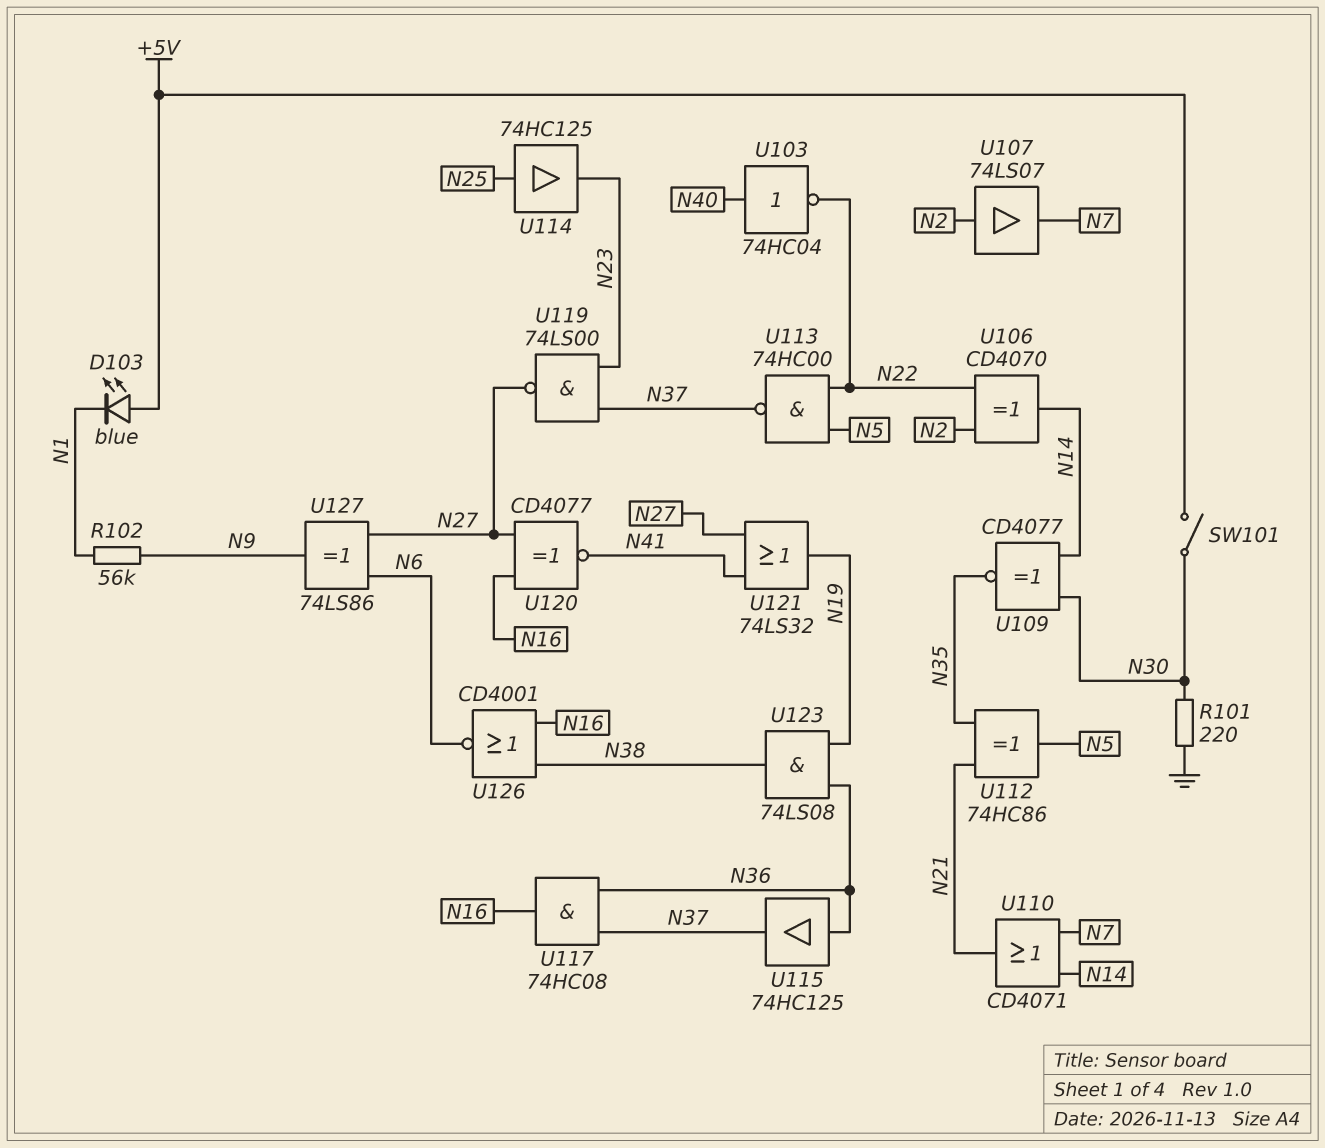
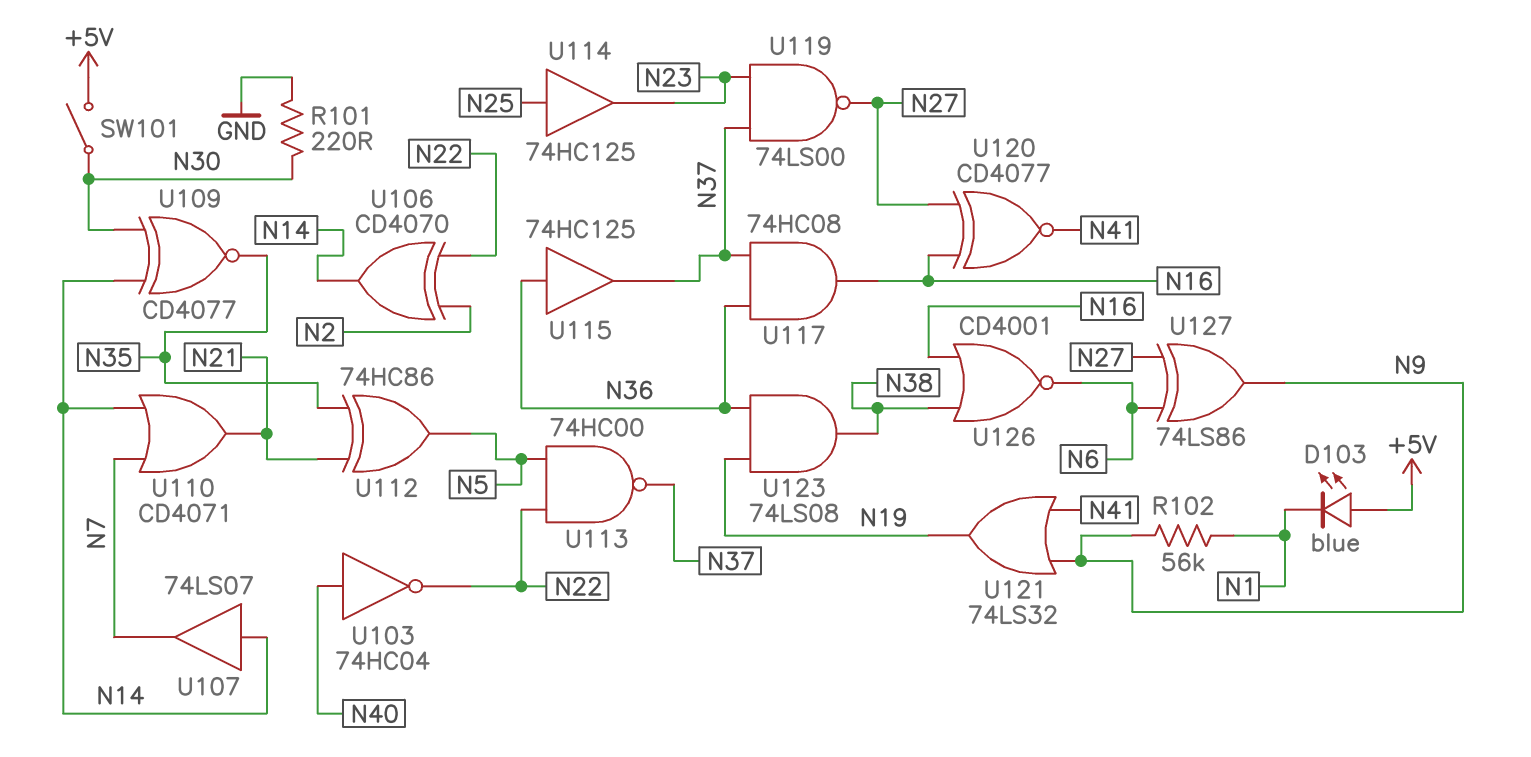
U107: buffer 74LS07 (in N2, out N7) -> buffer 74LS07 (in N14, out N7)
U121: OR 74LS32 (in N27, in N41, out N19) -> OR 74LS32 (in N9, in N41, out N19)

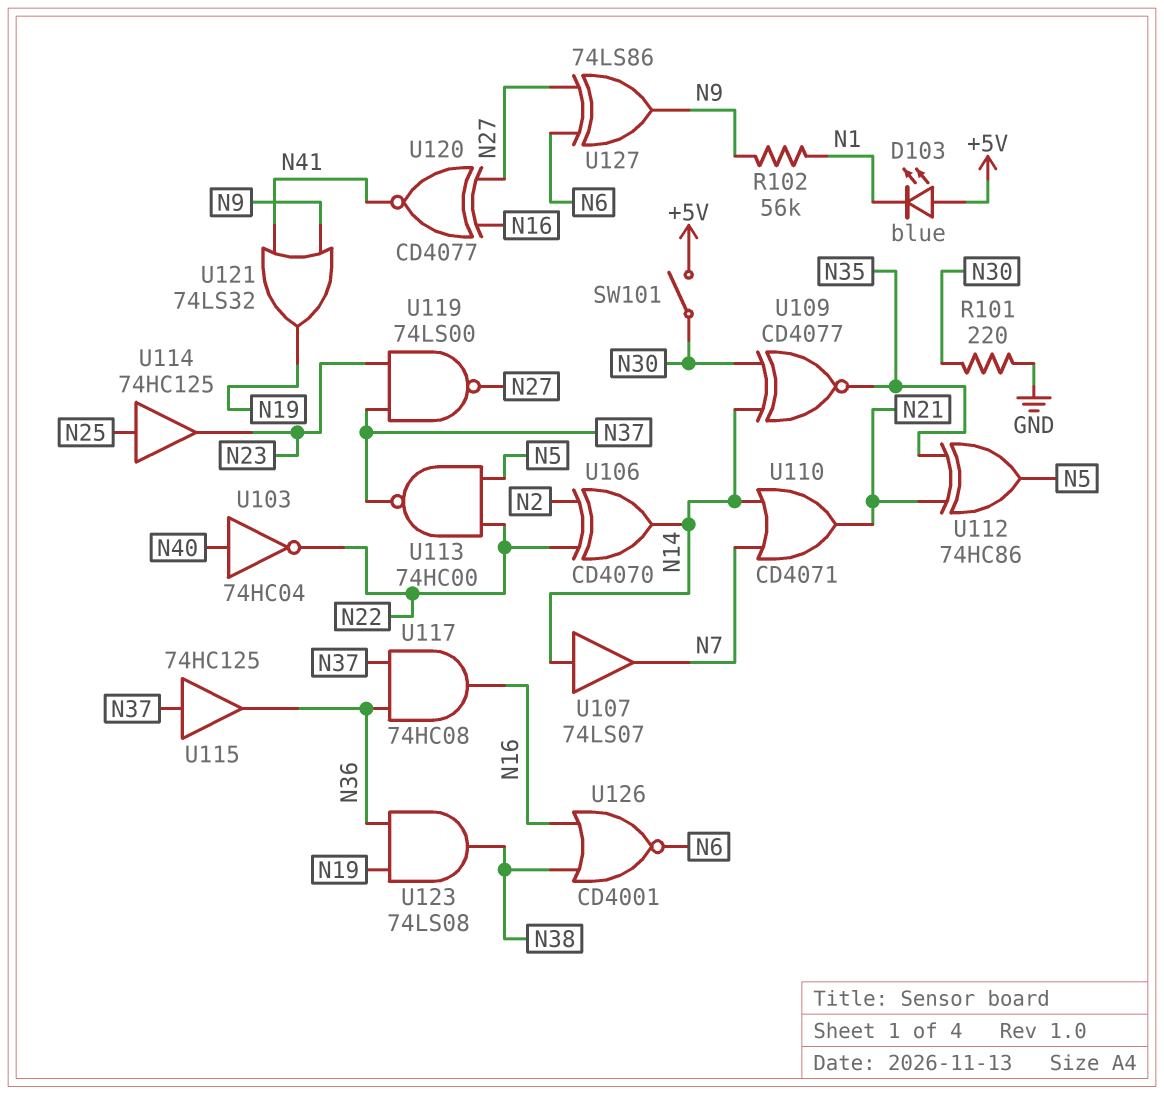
U115: buffer 74HC125 (in N36, out N37) -> buffer 74HC125 (in N37, out N36)

